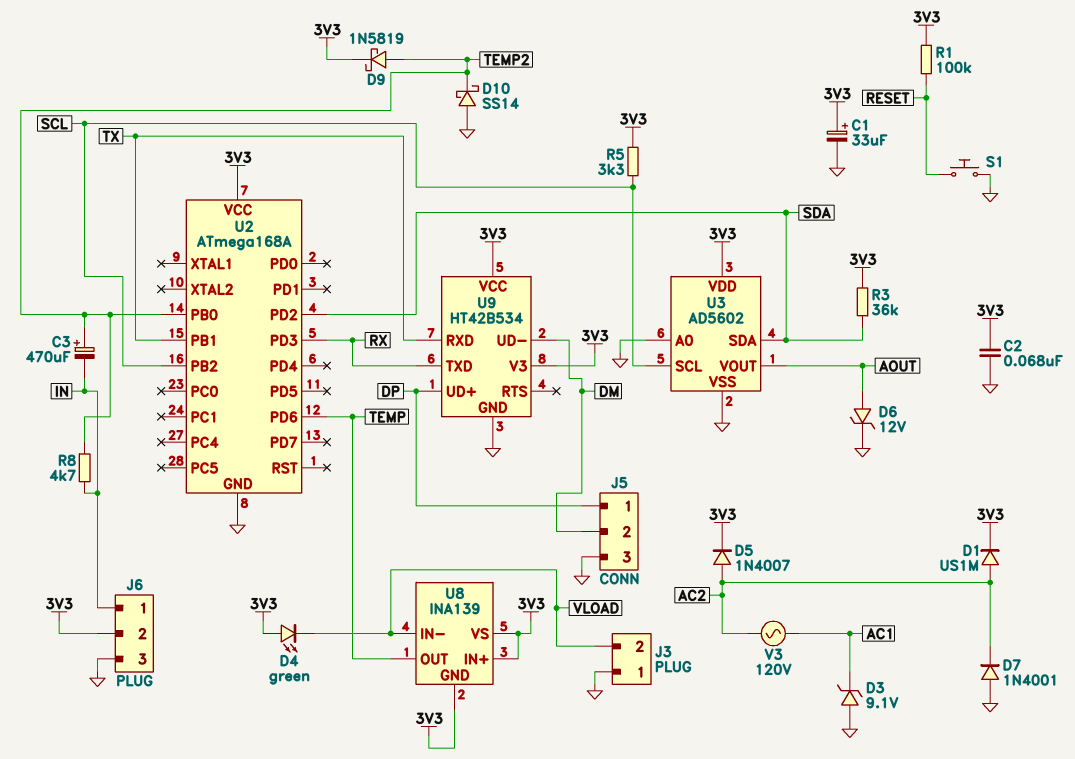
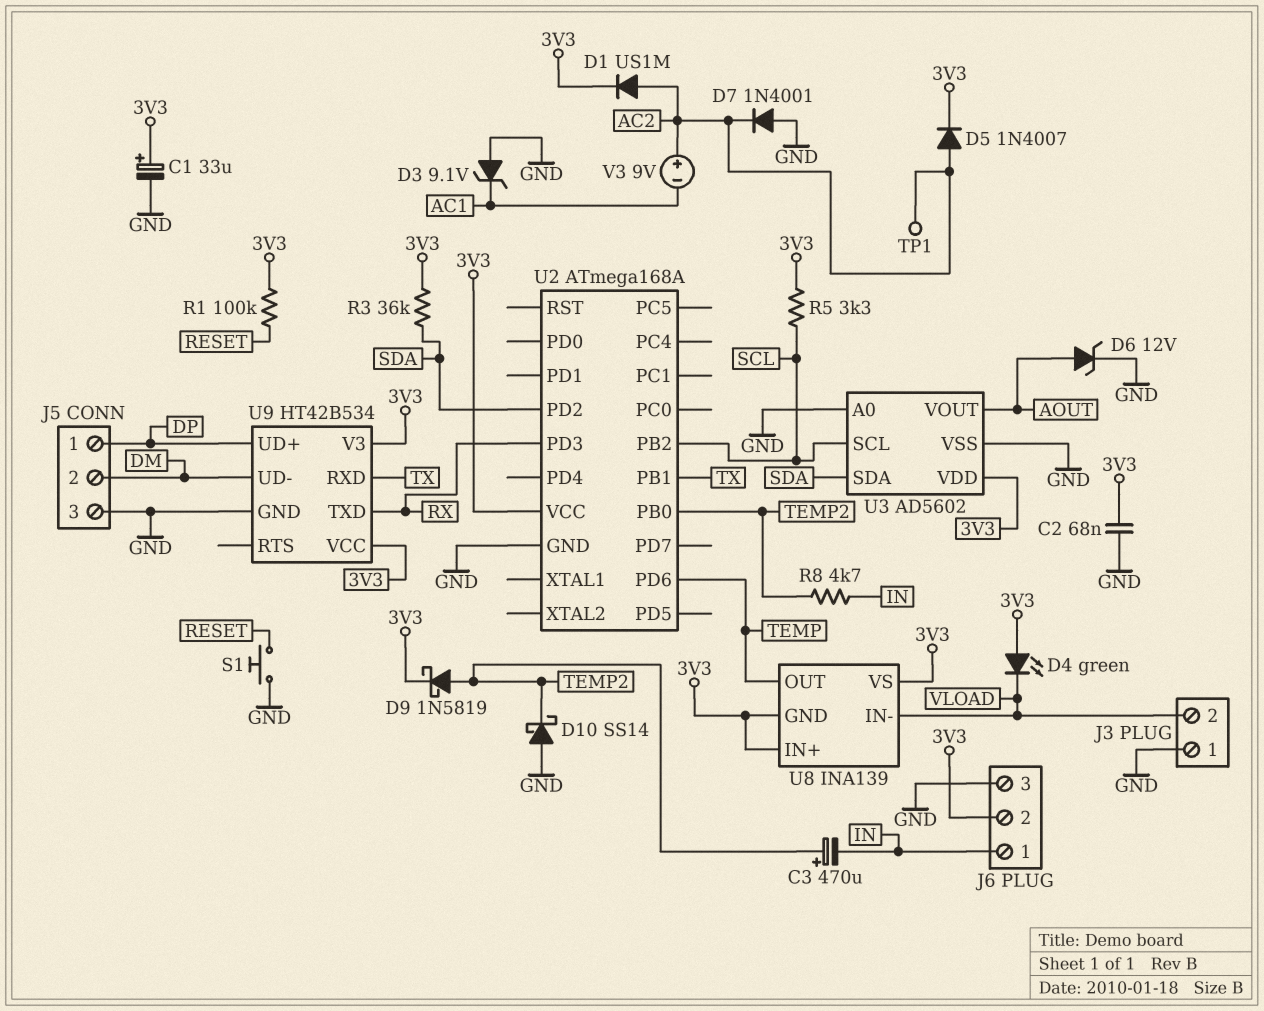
TP1: none -> test point (AC2)
V3: AC 120V (AC1, AC2) -> 9V (plus AC2, minus AC1)

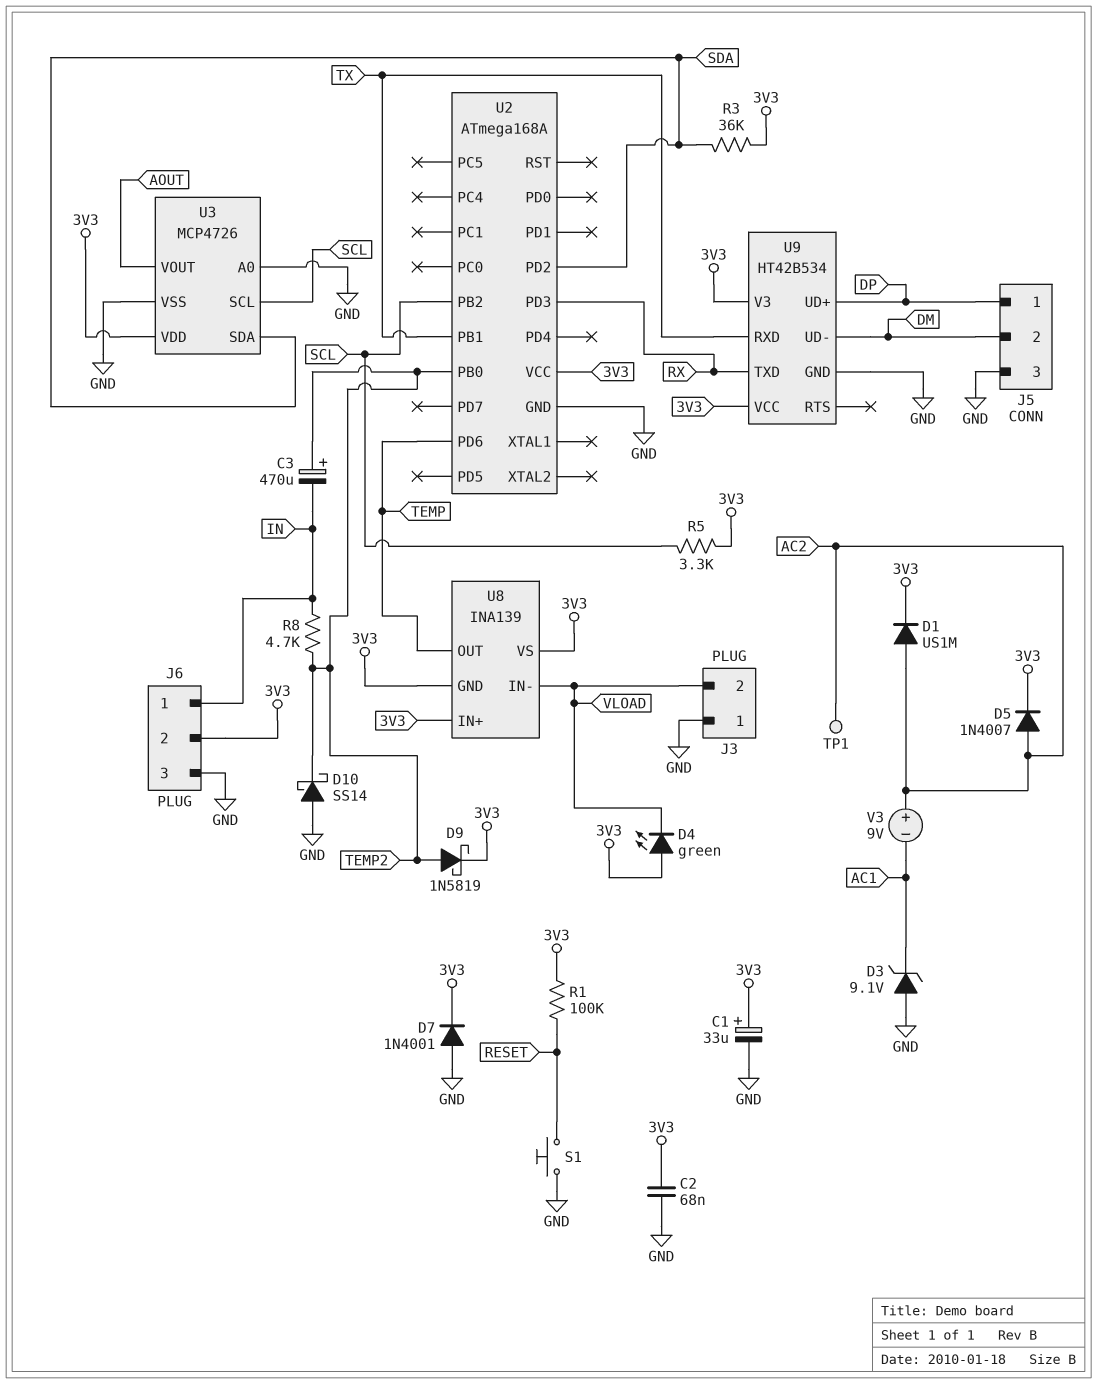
D6: zener 12V (A AOUT, K GND) -> none
D7: diode 1N4001 (A GND, K AC2) -> diode 1N4001 (A GND, K 3V3)
U3: AD5602 -> MCP4726

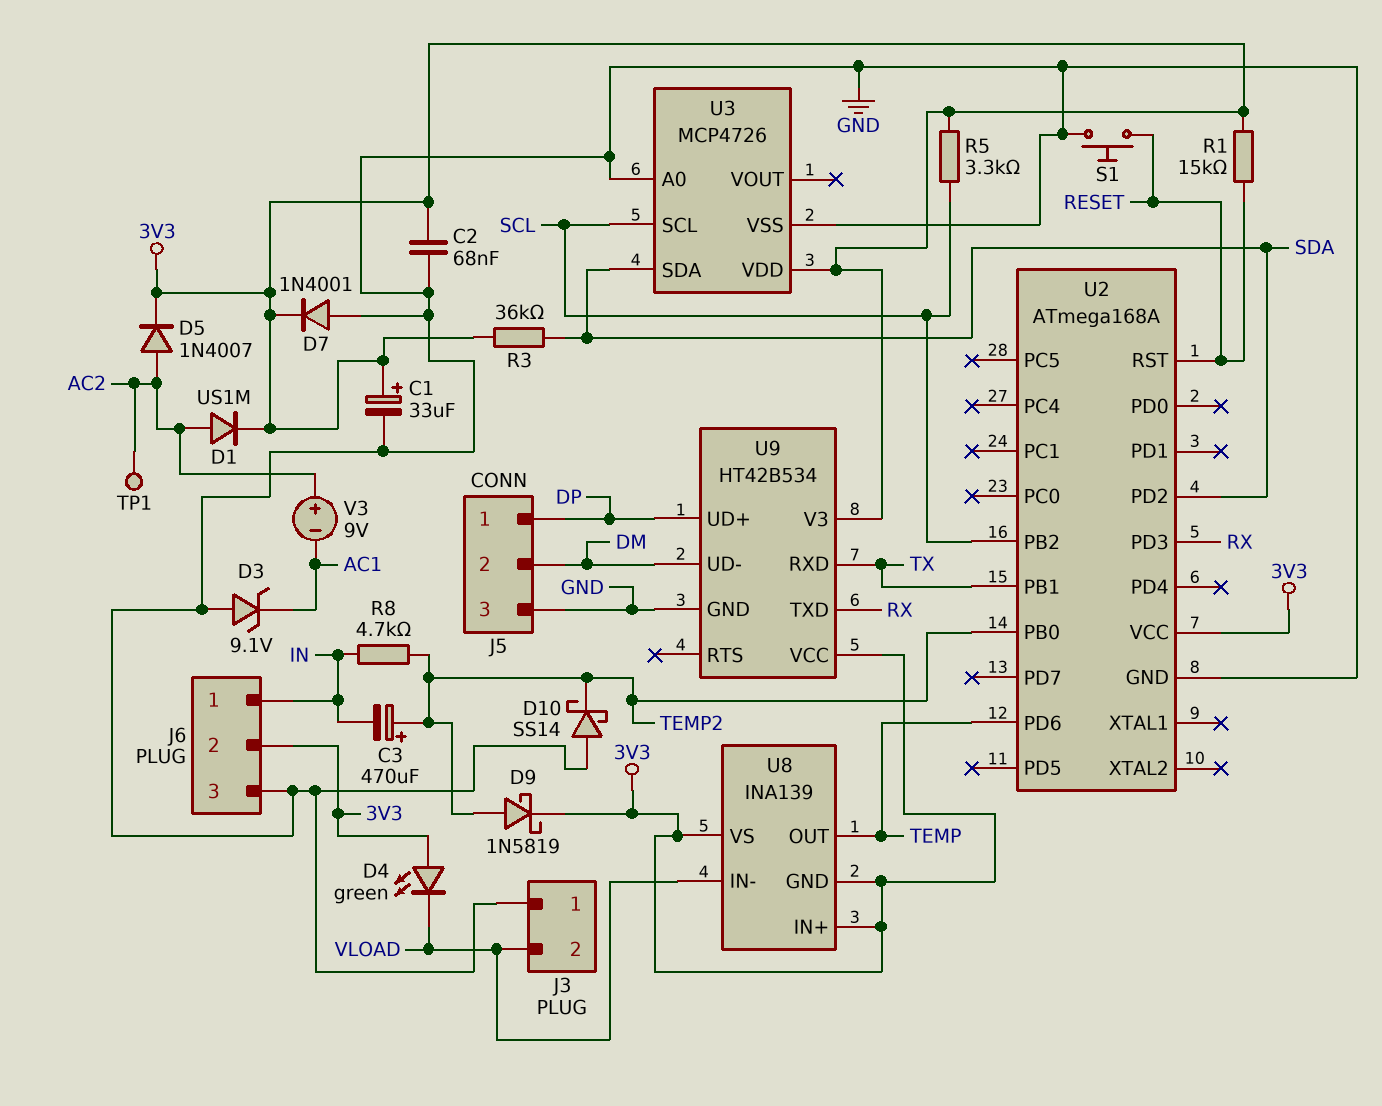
R1: 100k (3V3, RESET) -> 15k (3V3, RESET)
U2 pin RST: none -> RESET
U3 pin VOUT: AOUT -> none

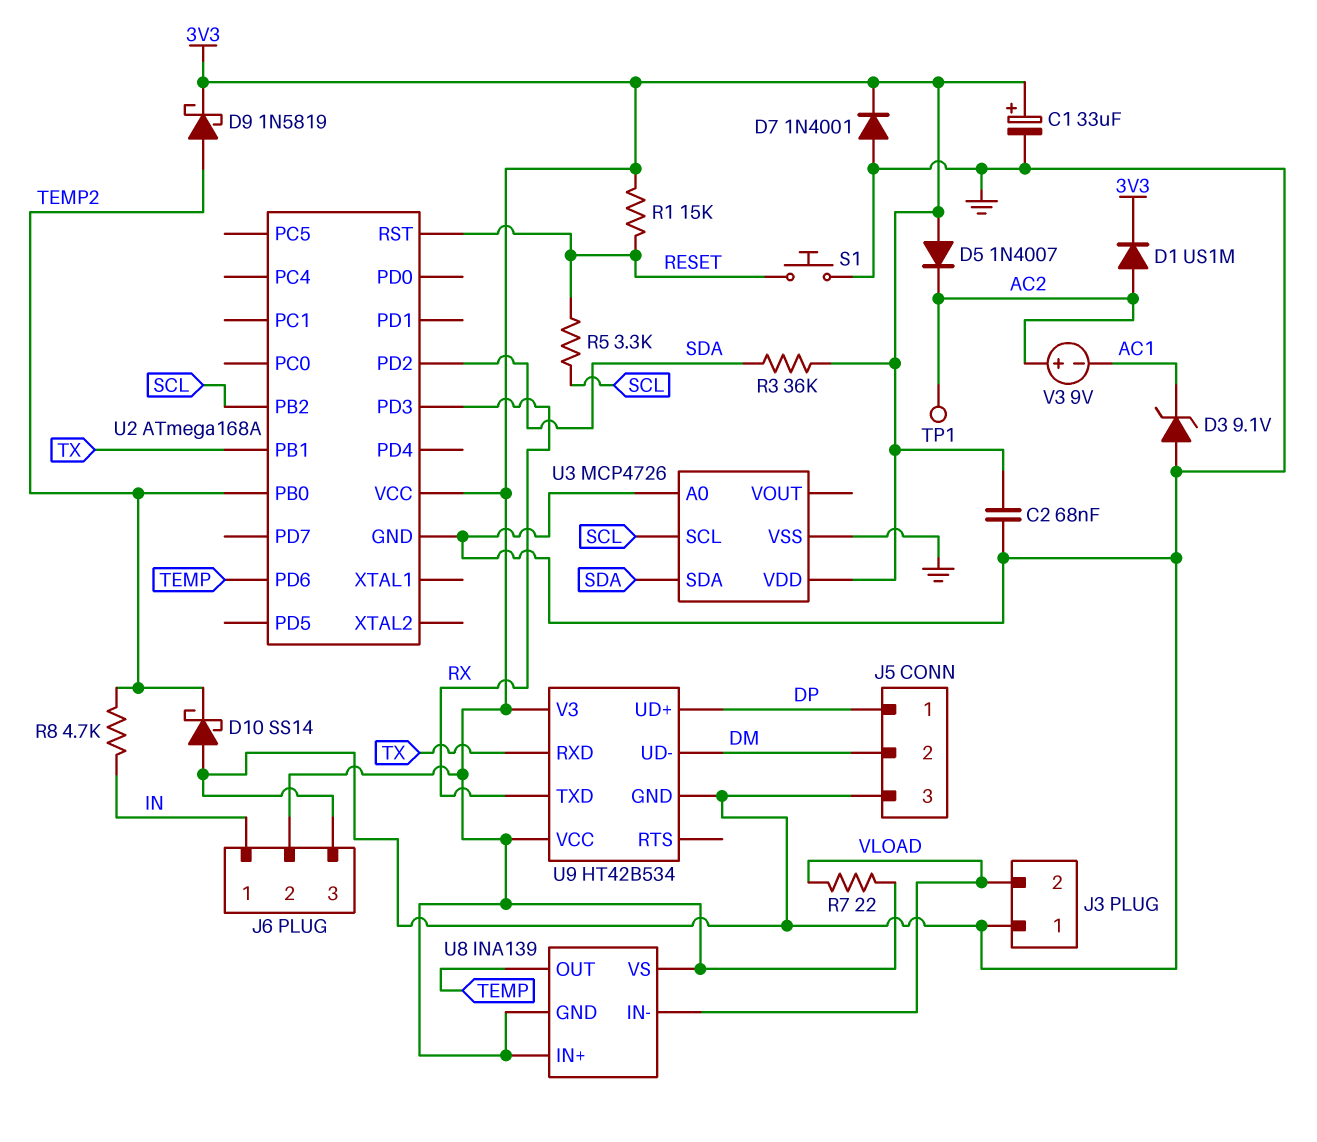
C3: 470uF (plus TEMP2, minus IN) -> none
D4: LED green (A 3V3, K VLOAD) -> none
D5: diode 1N4007 (A AC2, K 3V3) -> diode 1N4007 (A 3V3, K AC2)
R5: 3.3k (3V3, SCL) -> 3.3k (RESET, SCL)
R7: none -> 22 (3V3, VLOAD)

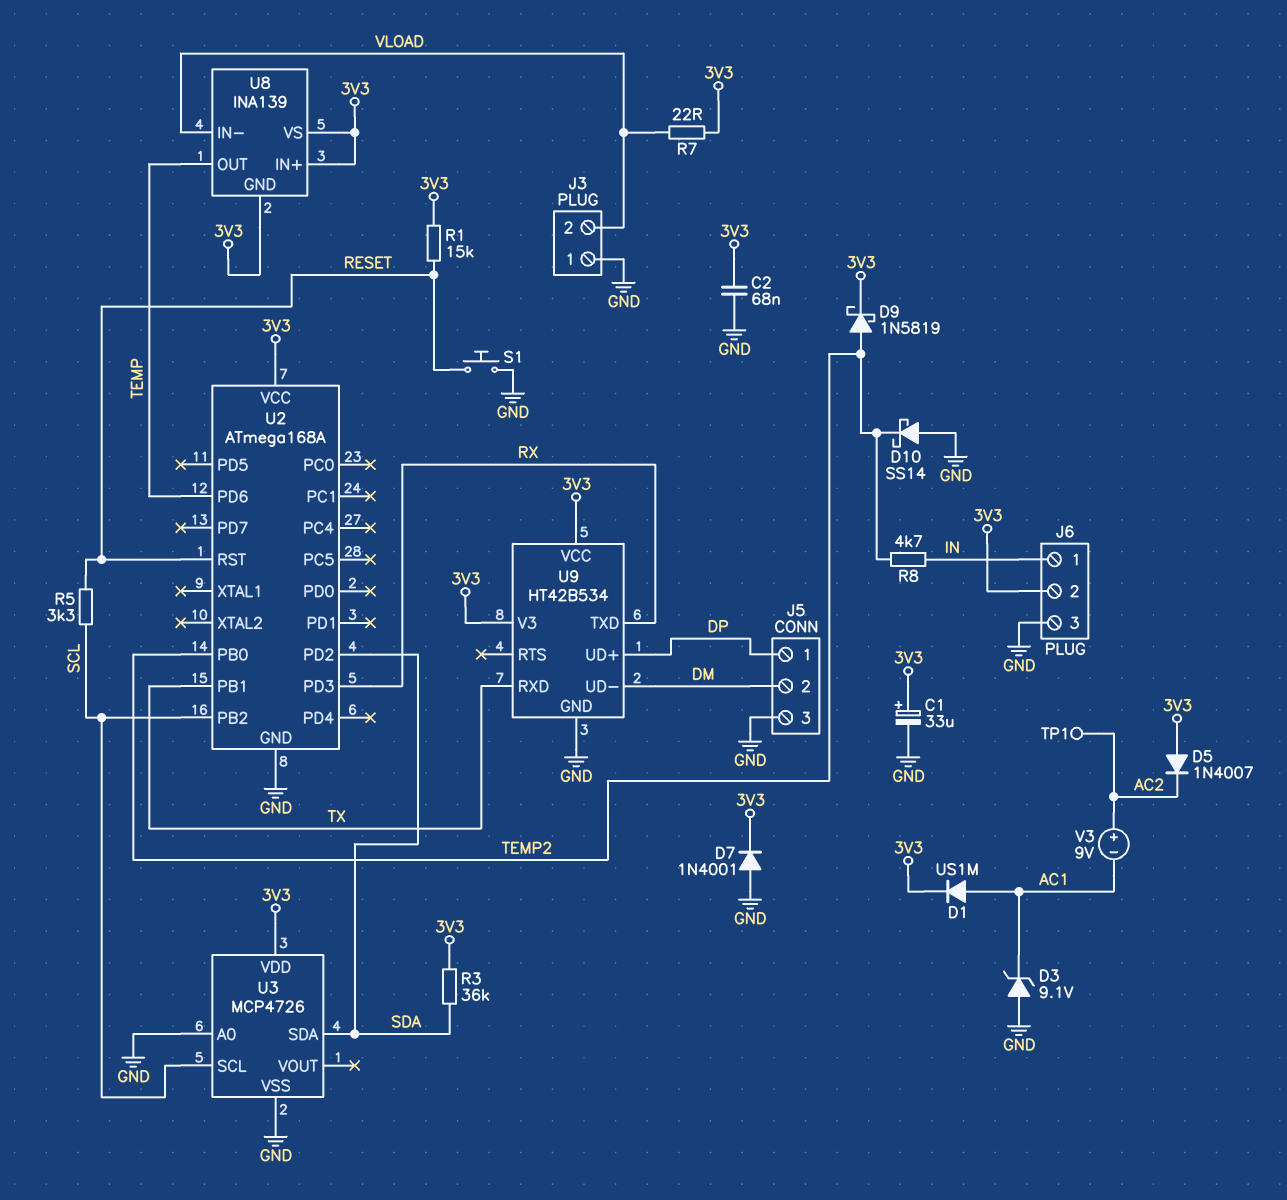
D1: diode US1M (A AC2, K 3V3) -> diode US1M (A AC1, K 3V3)

